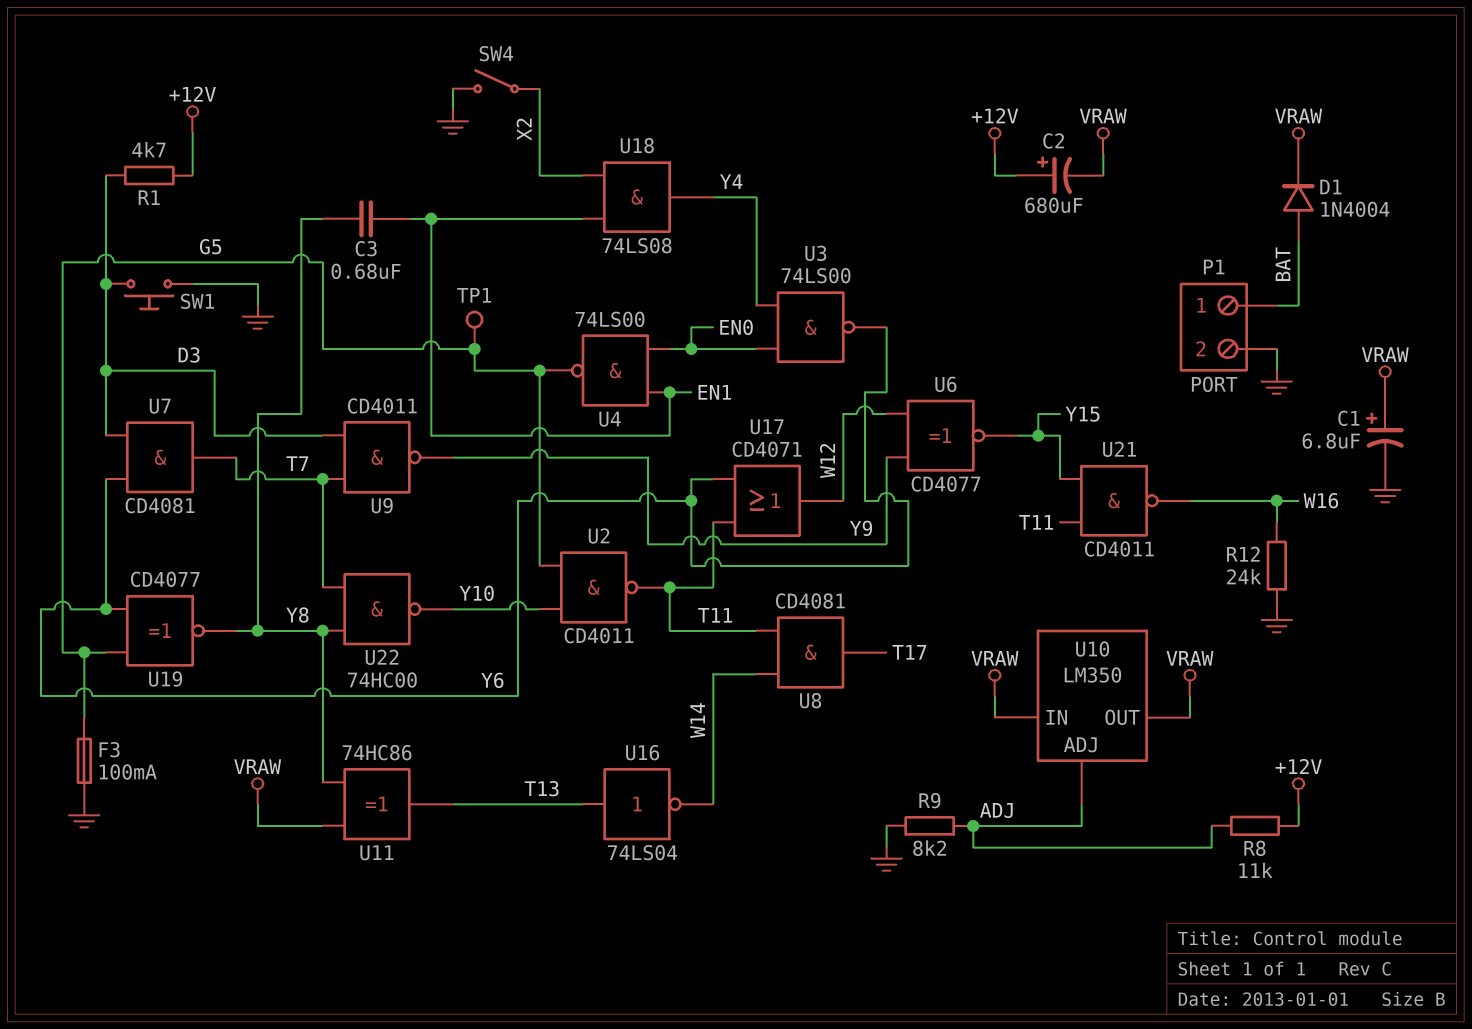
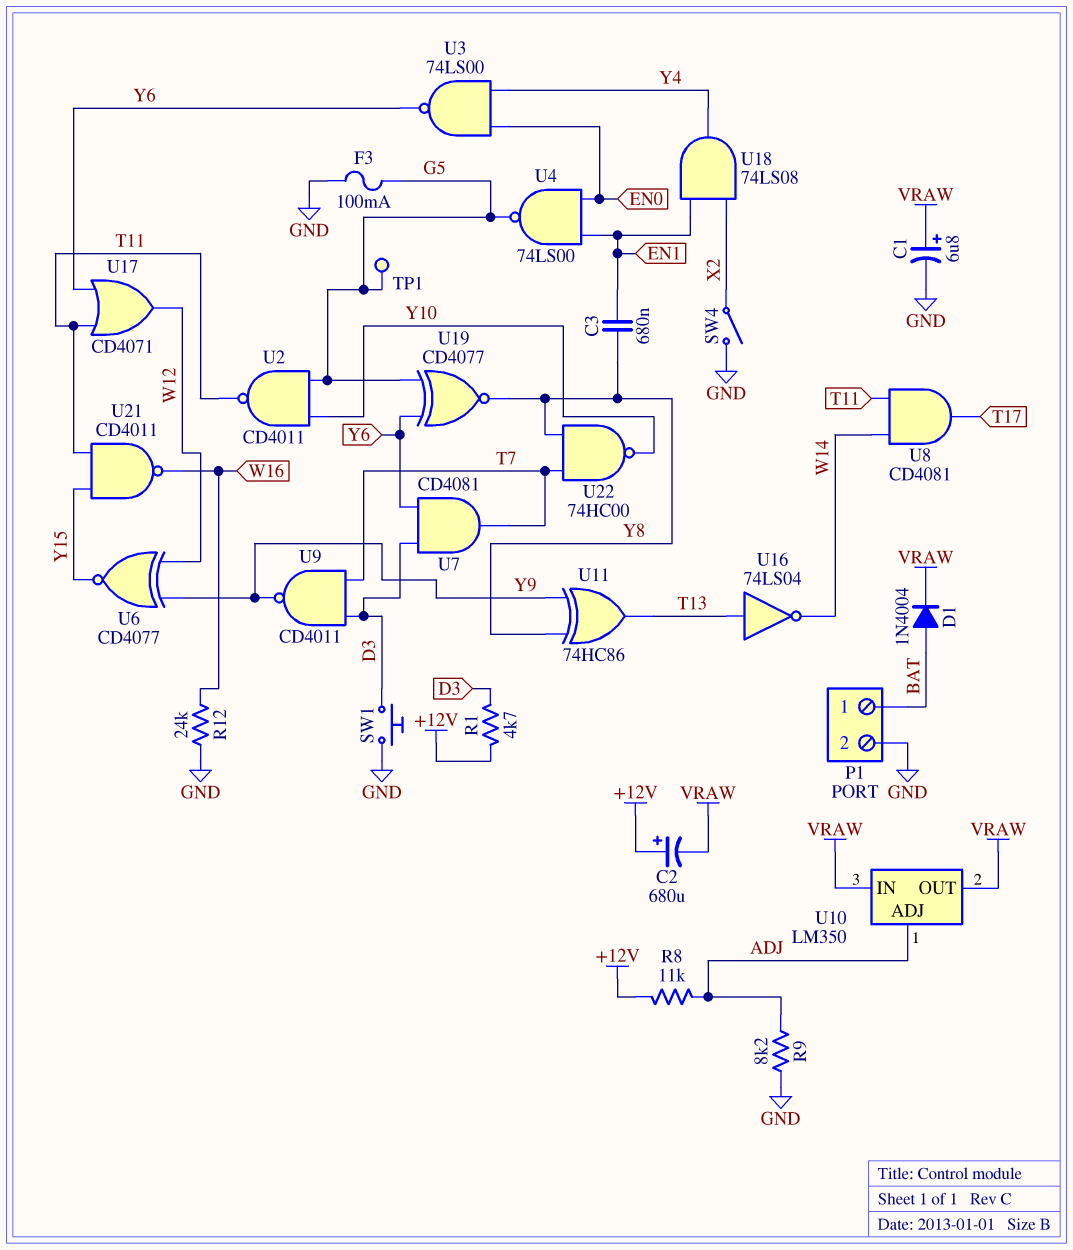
U11: XOR 74HC86 (in VRAW, in Y8, out T13) -> XOR 74HC86 (in Y8, in Y9, out T13)

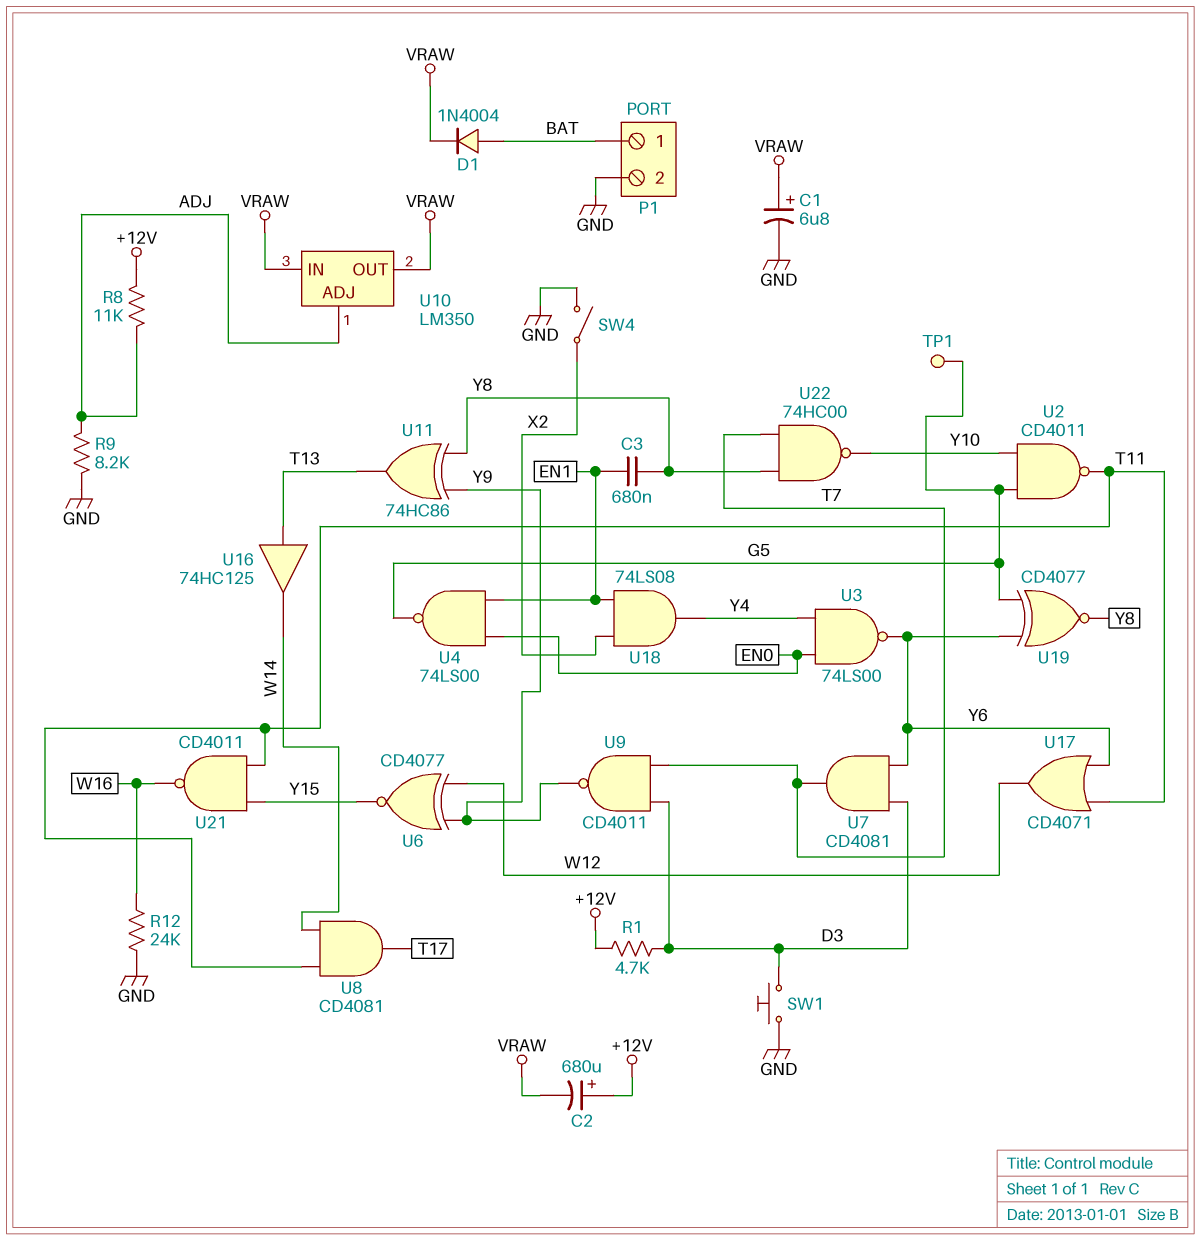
F3: 100mA (G5, GND) -> none
U16: NOT 74LS04 (in T13, out W14) -> buffer 74HC125 (in T13, out W14)

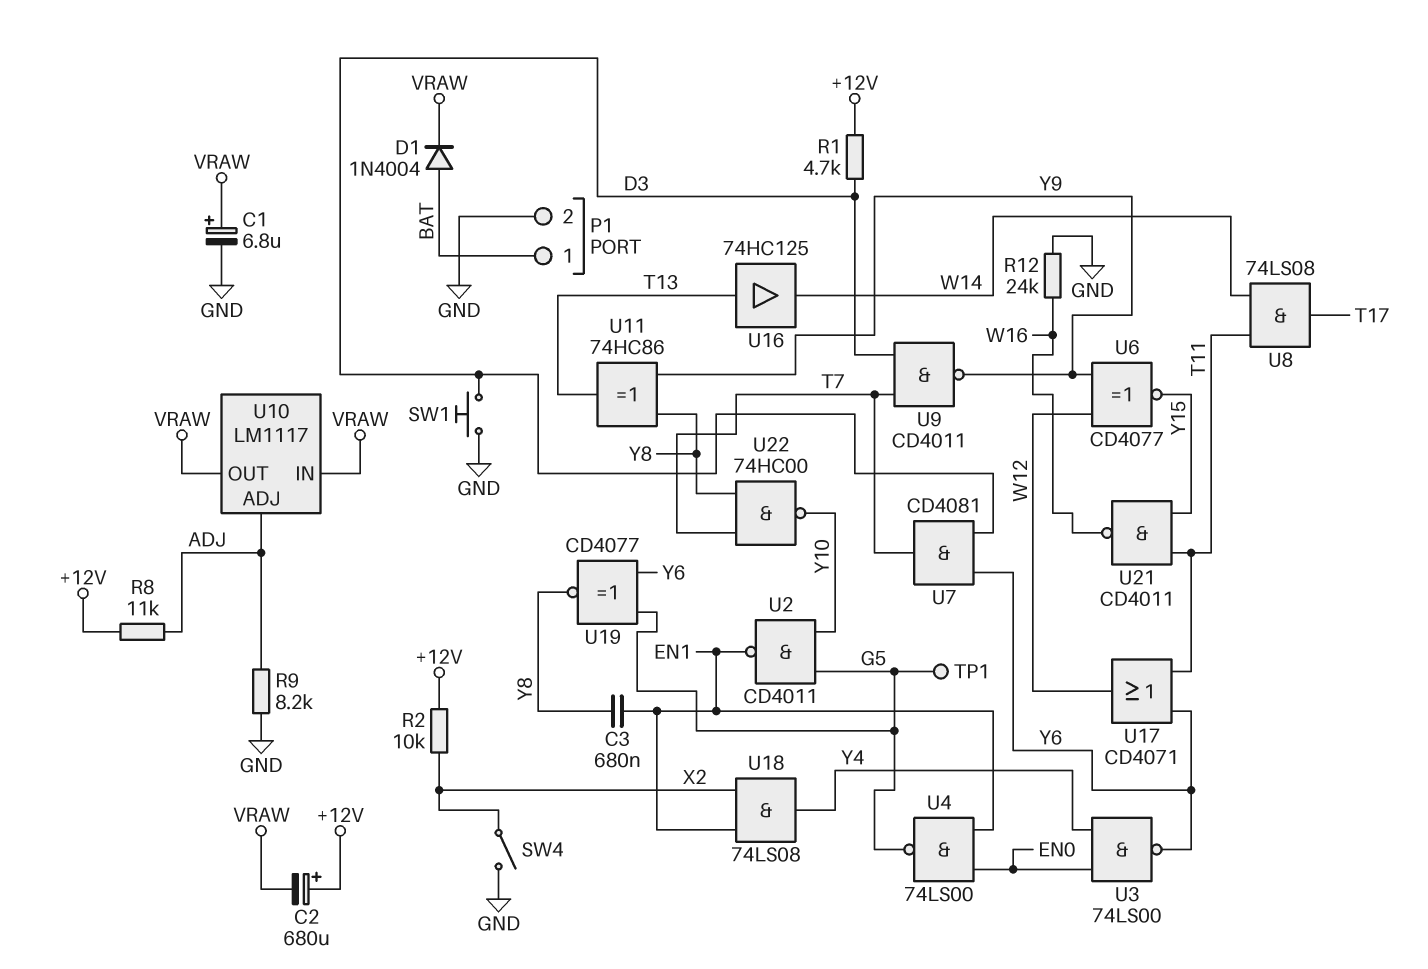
R2: none -> 10k (+12V, X2)
U2: NAND CD4011 (in G5, in Y10, out T11) -> NAND CD4011 (in G5, in Y10, out EN1)
U8: AND CD4081 (in T11, in W14, out T17) -> AND 74LS08 (in T11, in W14, out T17)
U10: LM350 -> LM1117

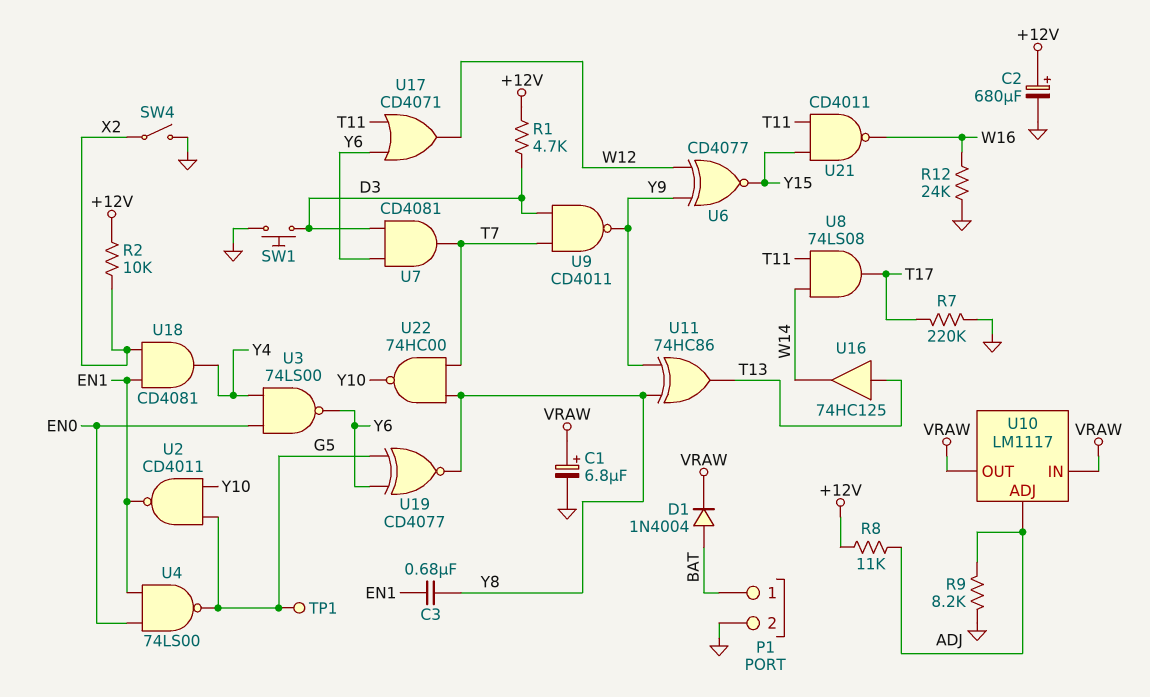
C2: 680uF (plus +12V, minus VRAW) -> 680uF (plus +12V, minus GND)
R7: none -> 220k (GND, T17)
U18: AND 74LS08 (in EN1, in X2, out Y4) -> AND CD4081 (in EN1, in X2, out Y4)

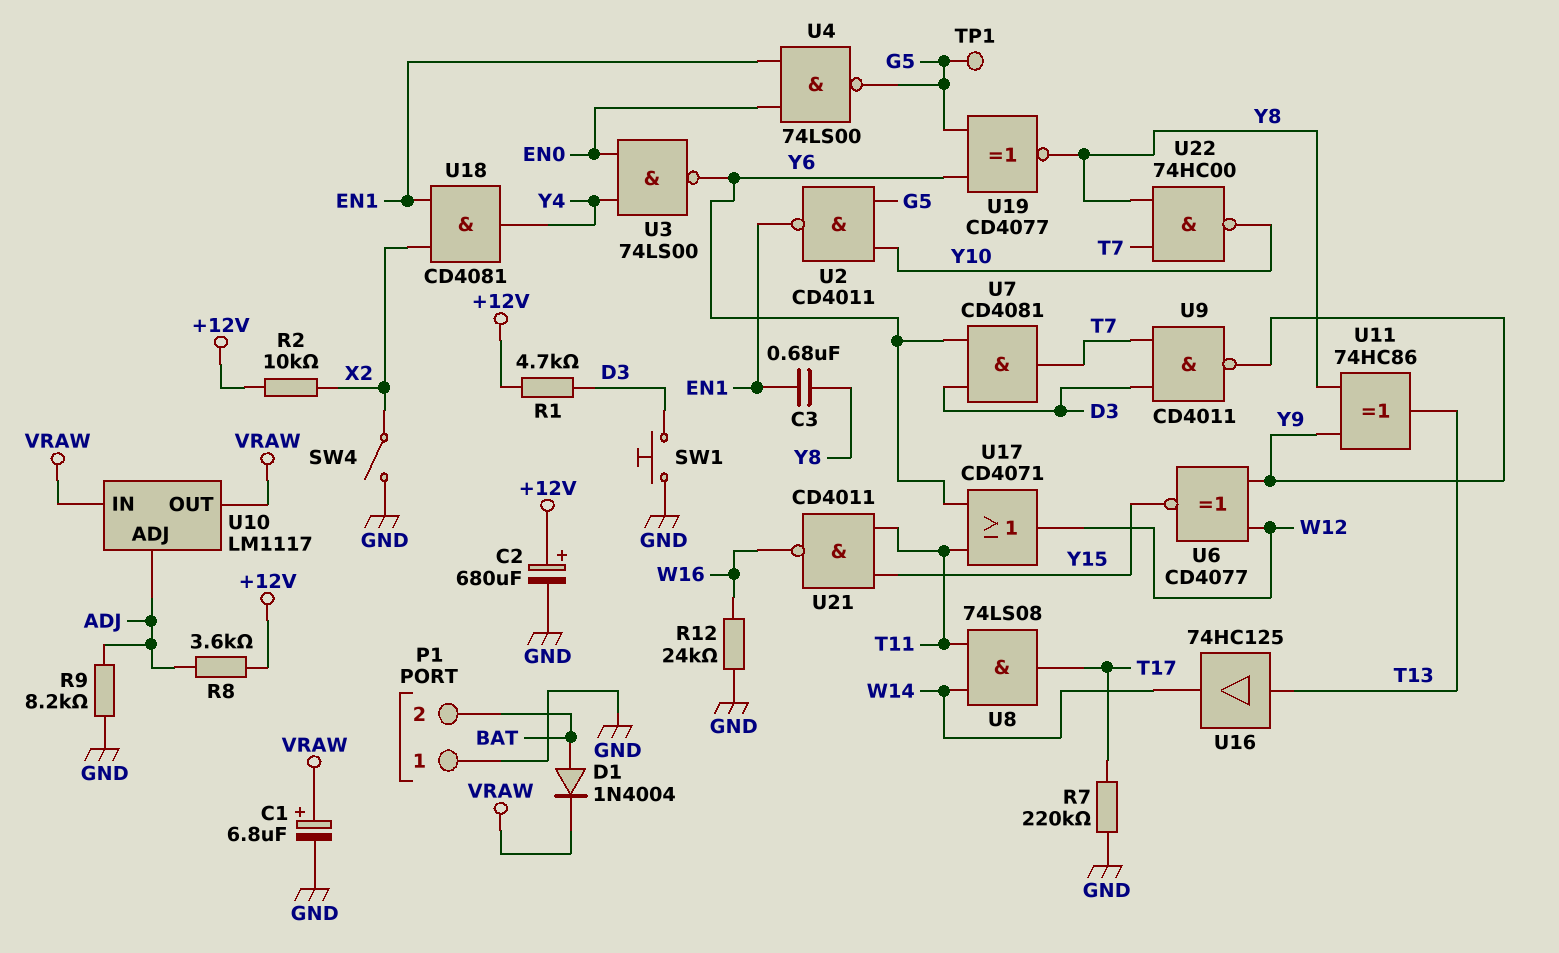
P1 pin 1: BAT -> GND
P1 pin 2: GND -> BAT
R8: 11k (+12V, ADJ) -> 3.6k (+12V, ADJ)

